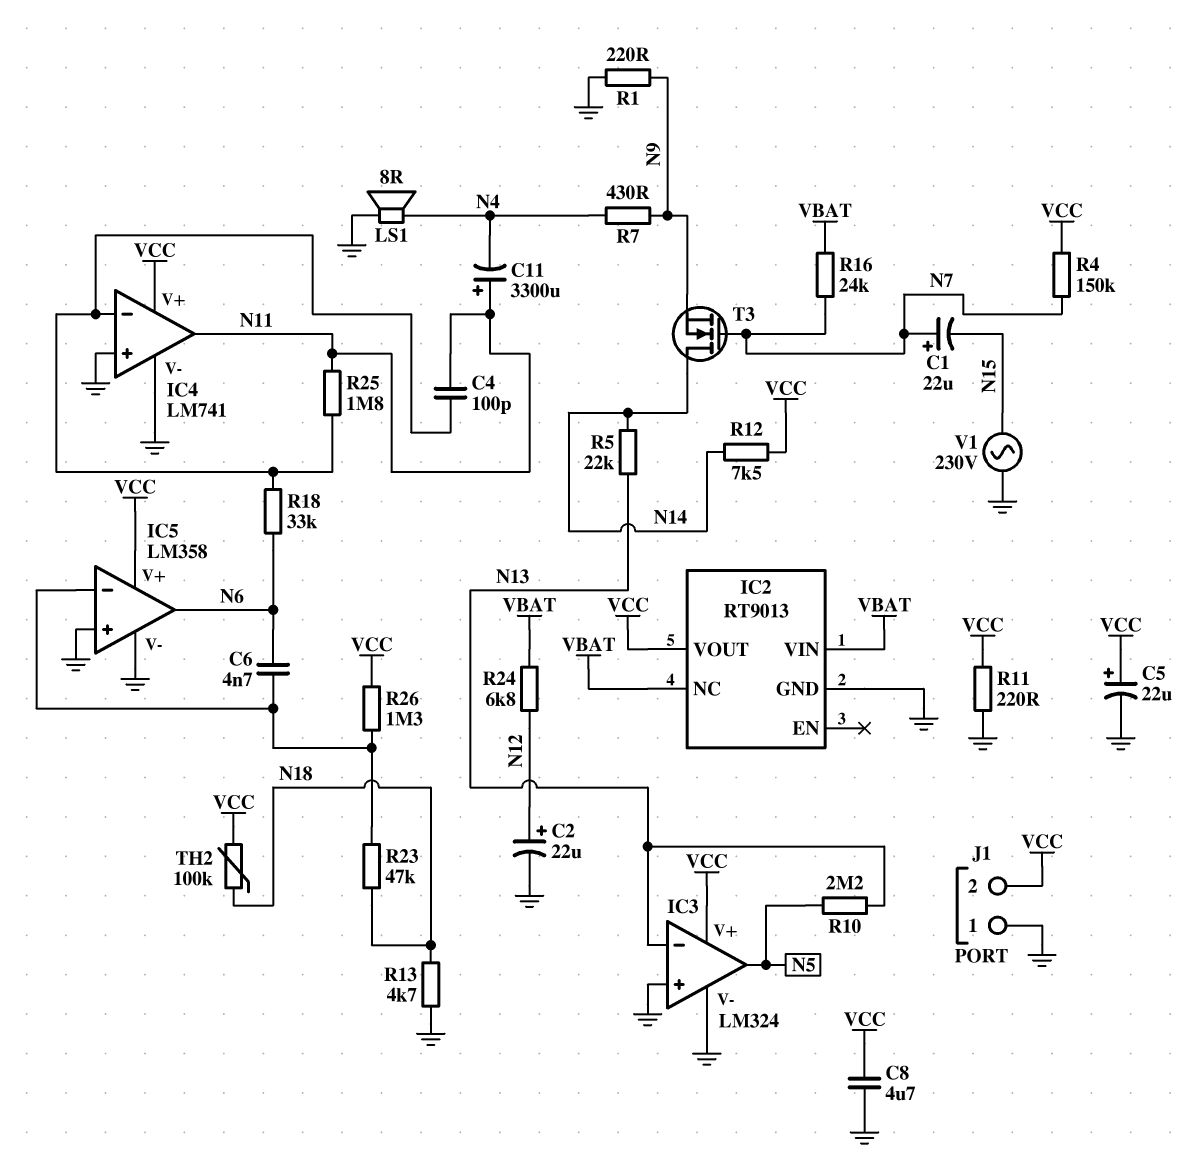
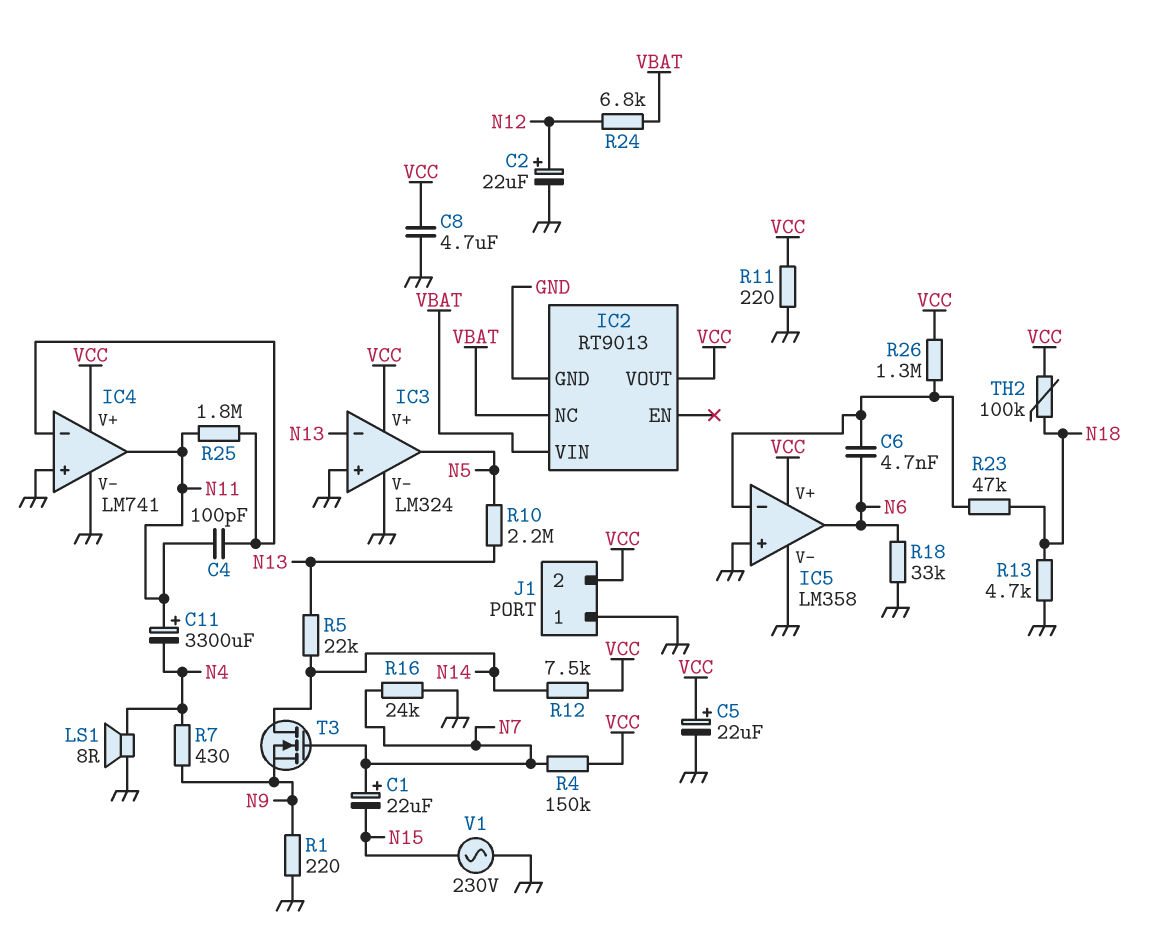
R16: 24k (N7, VBAT) -> 24k (GND, N7)
R18: 33k (IC4/in-, N6) -> 33k (GND, N6)

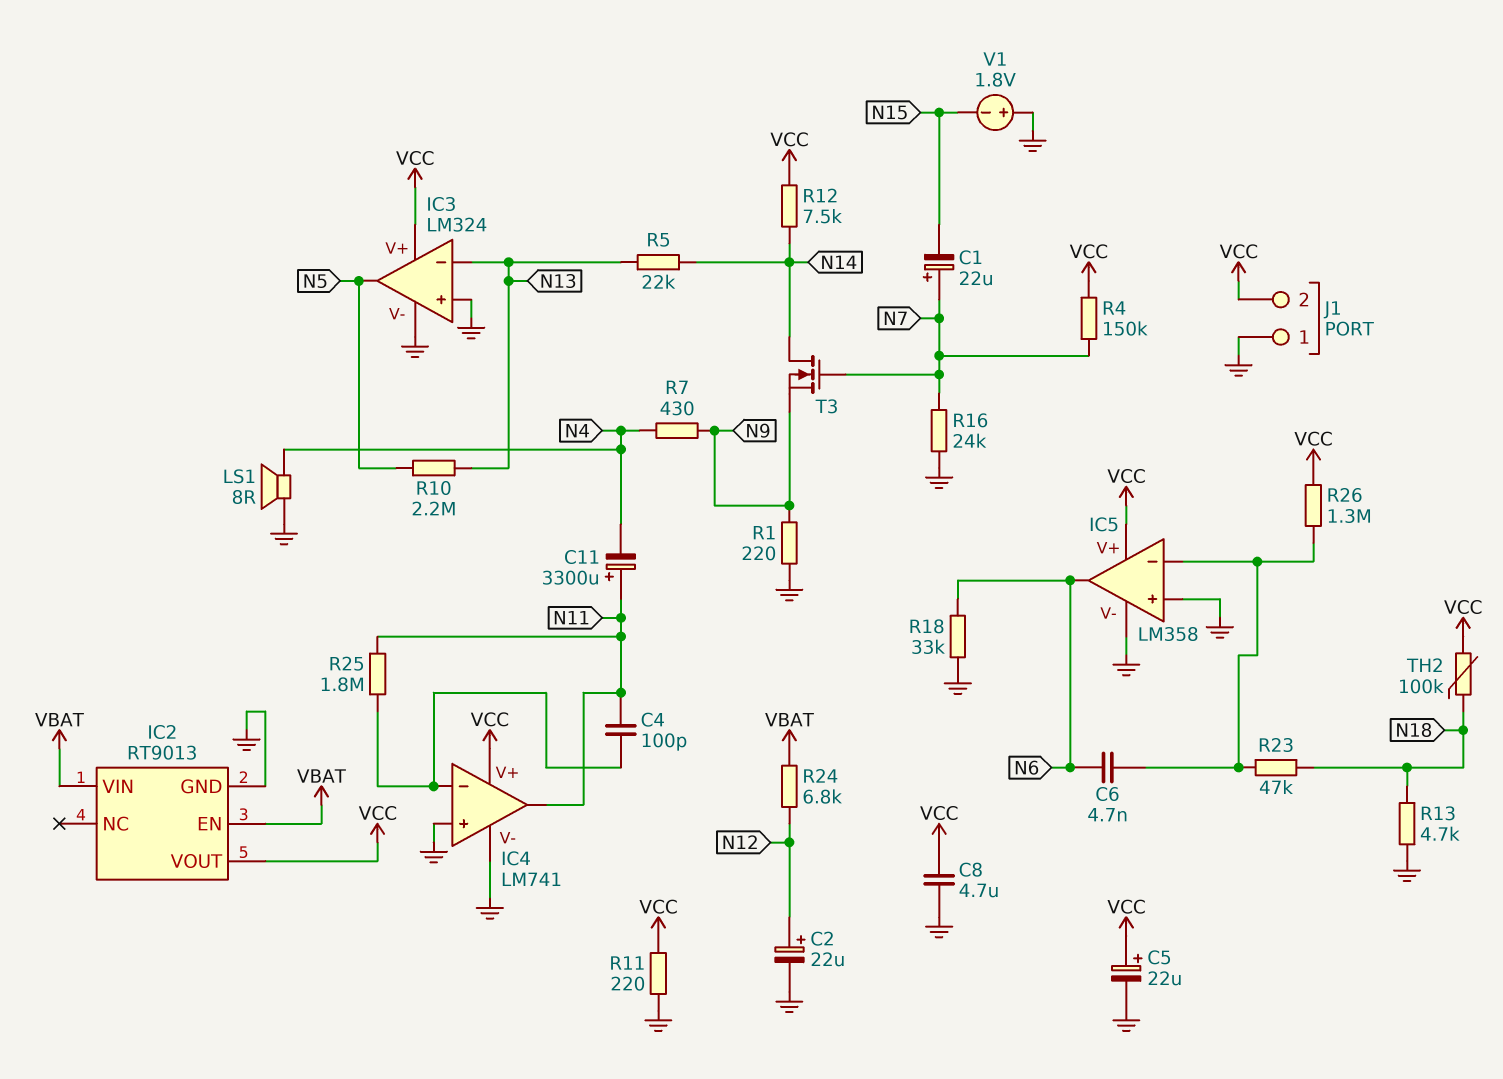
IC2 pin EN: none -> VBAT
IC2 pin NC: VBAT -> none
V1: AC 230V (GND, N15) -> 1.8V (plus GND, minus N15)

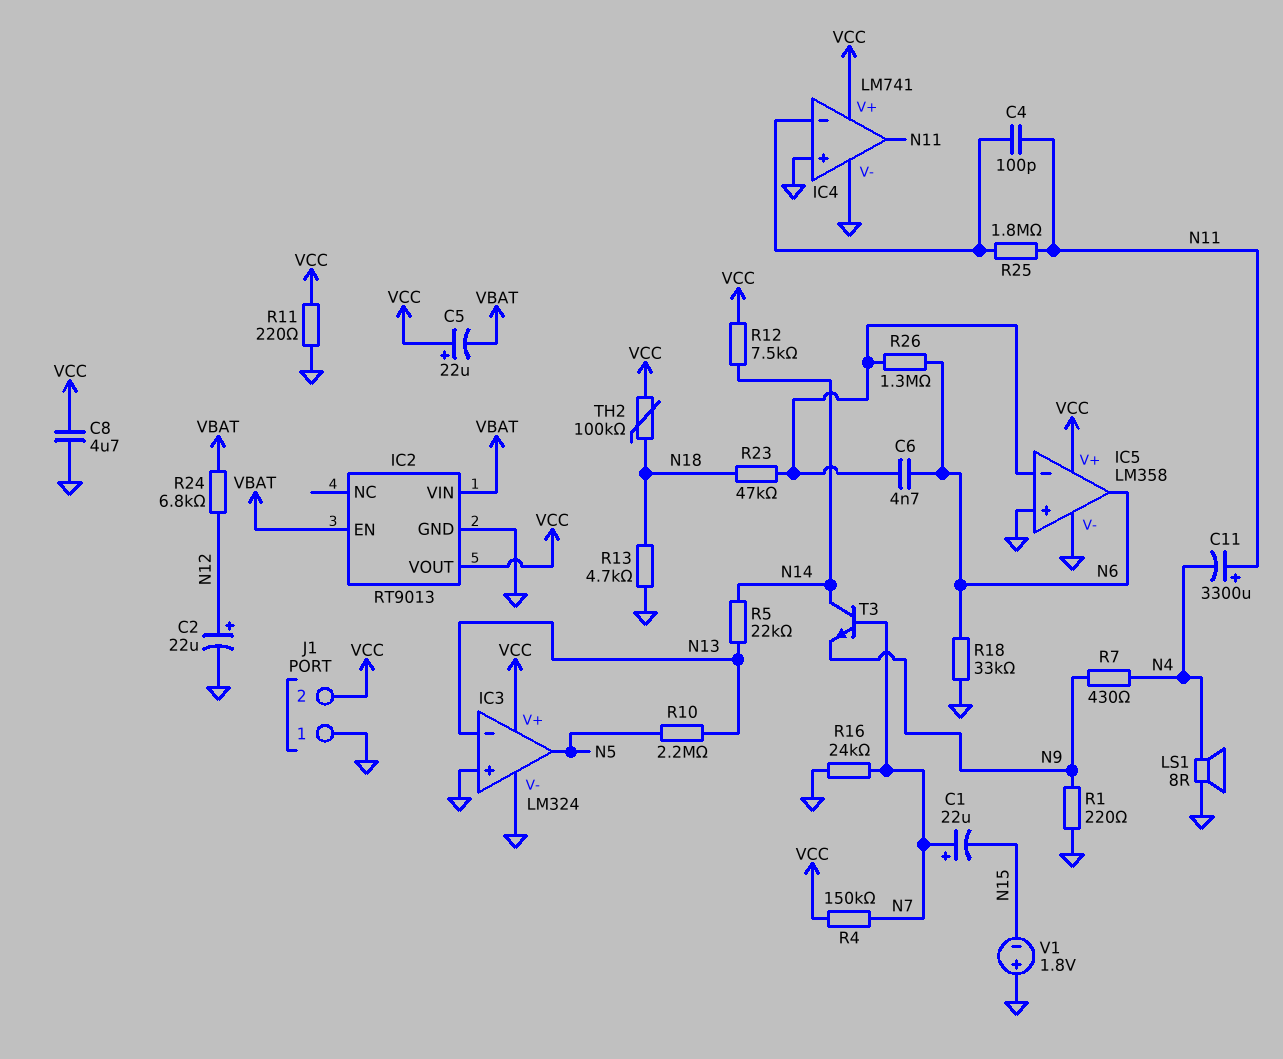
C5: 22uF (plus VCC, minus GND) -> 22uF (plus VCC, minus VBAT)
R26: 1.3M (IC5/in-, VCC) -> 1.3M (IC5/in-, N6)
T3: NMOS (G N7, D N14, S N9) -> NPN (B N7, C N14, E N9)

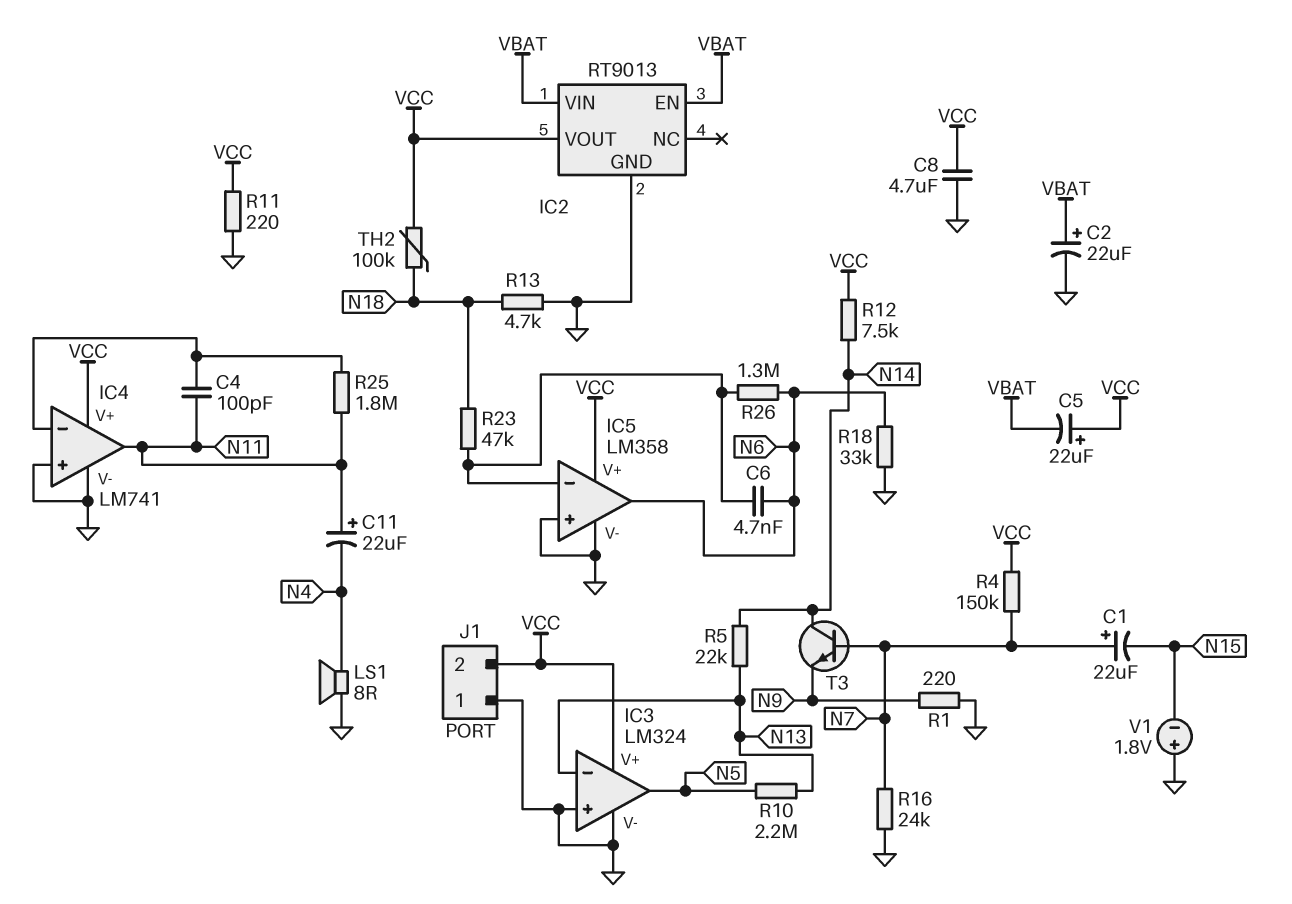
C2: 22uF (plus N12, minus GND) -> 22uF (plus VBAT, minus GND)
C11: 3300uF (plus N11, minus N4) -> 22uF (plus N11, minus N4)
R7: 430 (N4, N9) -> none
R24: 6.8k (N12, VBAT) -> none

